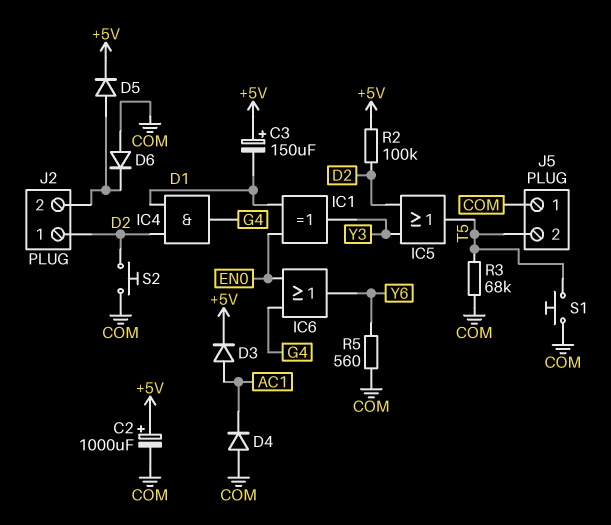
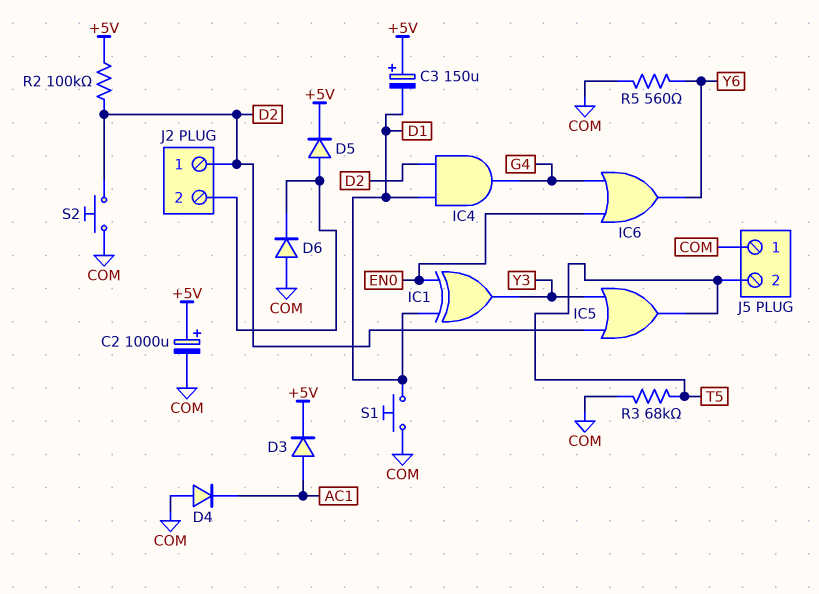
S1: button (COM, T5) -> button (COM, D1)

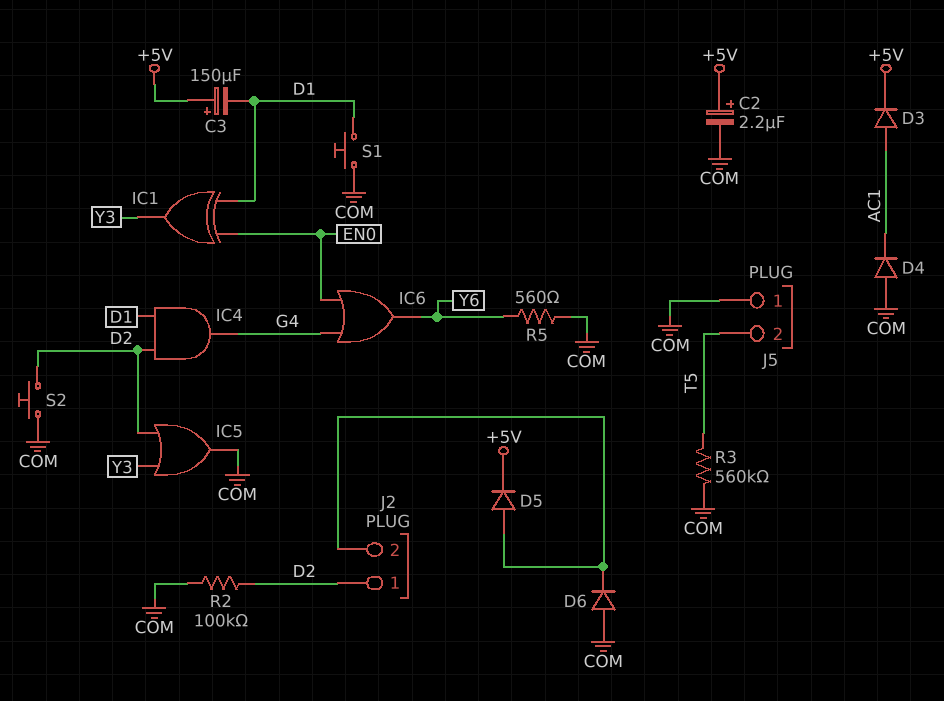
C2: 1000uF (plus +5V, minus COM) -> 2.2uF (plus +5V, minus COM)
IC5: OR (in D2, in Y3, out T5) -> OR (in D2, in Y3, out COM)
R2: 100k (+5V, D2) -> 100k (COM, D2)
R3: 68k (COM, T5) -> 560k (COM, T5)

